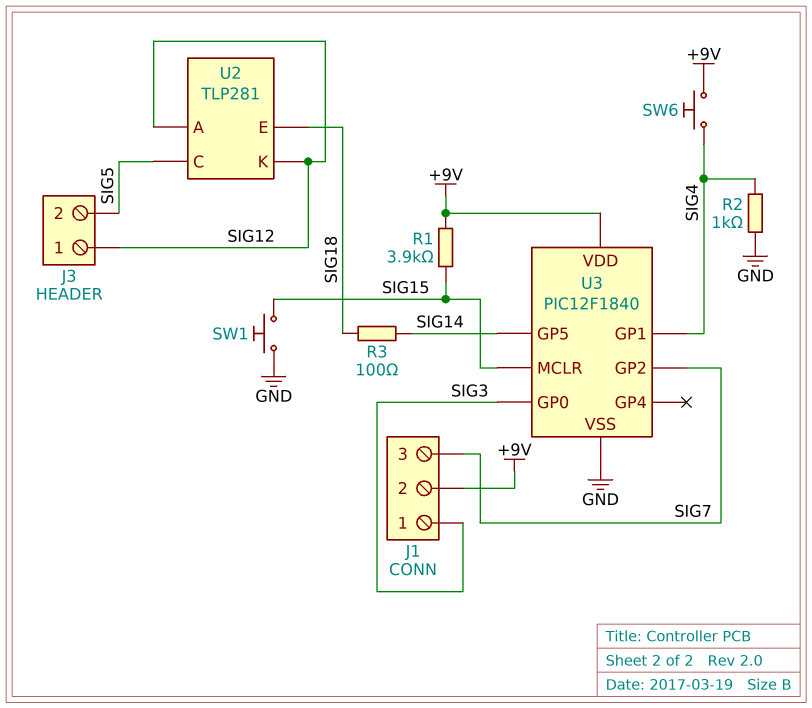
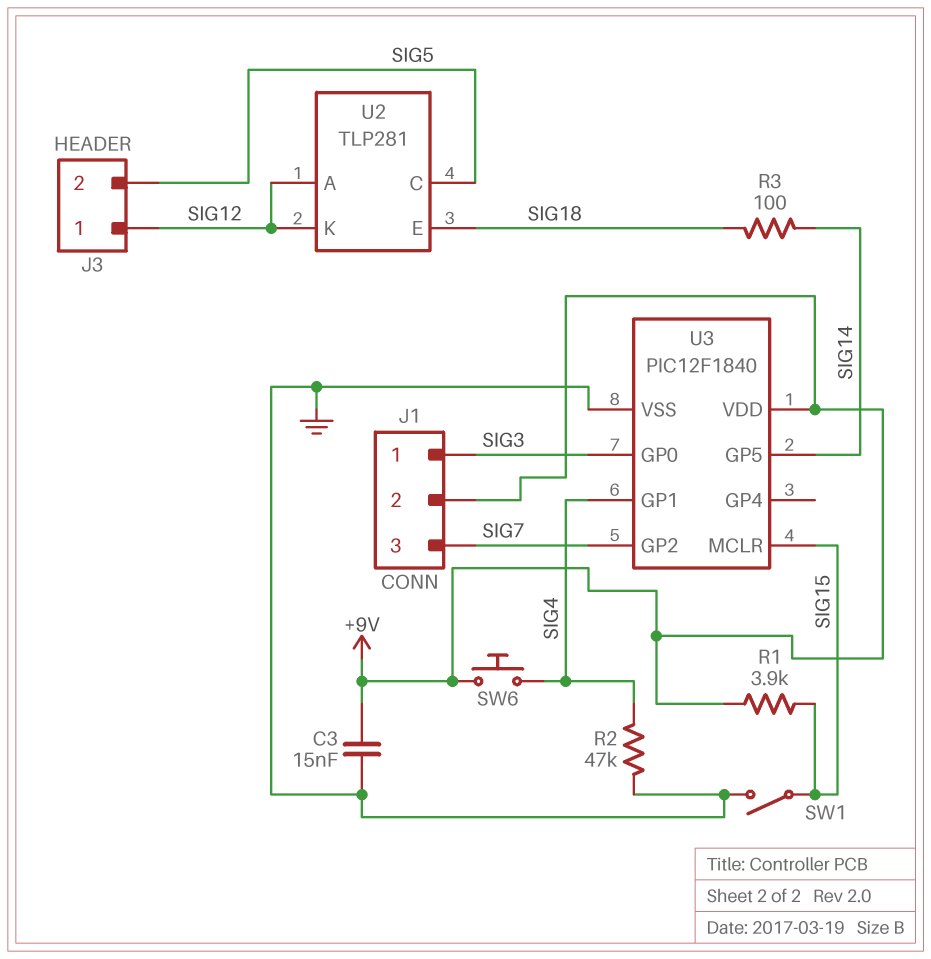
C3: none -> 15nF (+9V, GND)
R2: 1k (GND, SIG4) -> 47k (GND, SIG4)
SW1: button (GND, SIG15) -> switch (GND, SIG15)

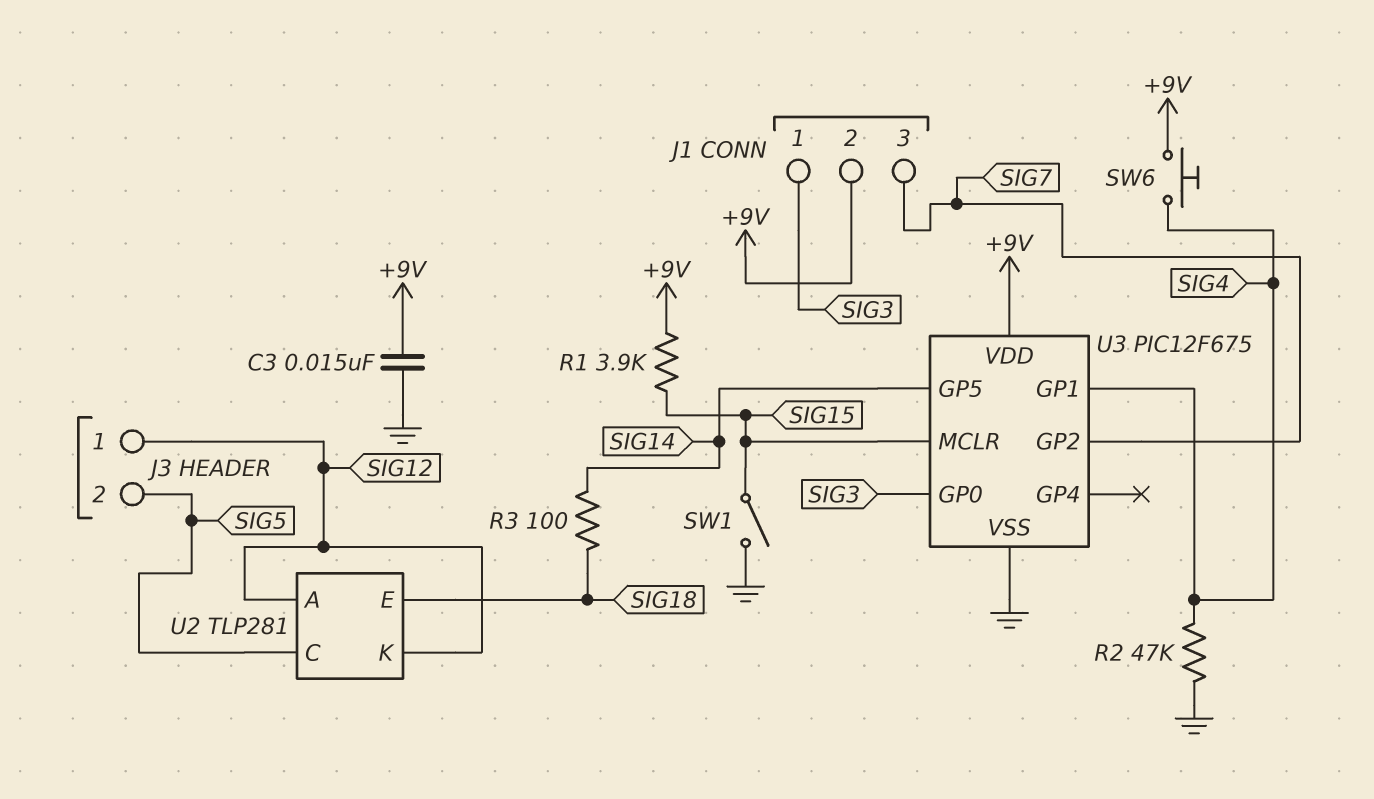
U3: PIC12F1840 -> PIC12F675

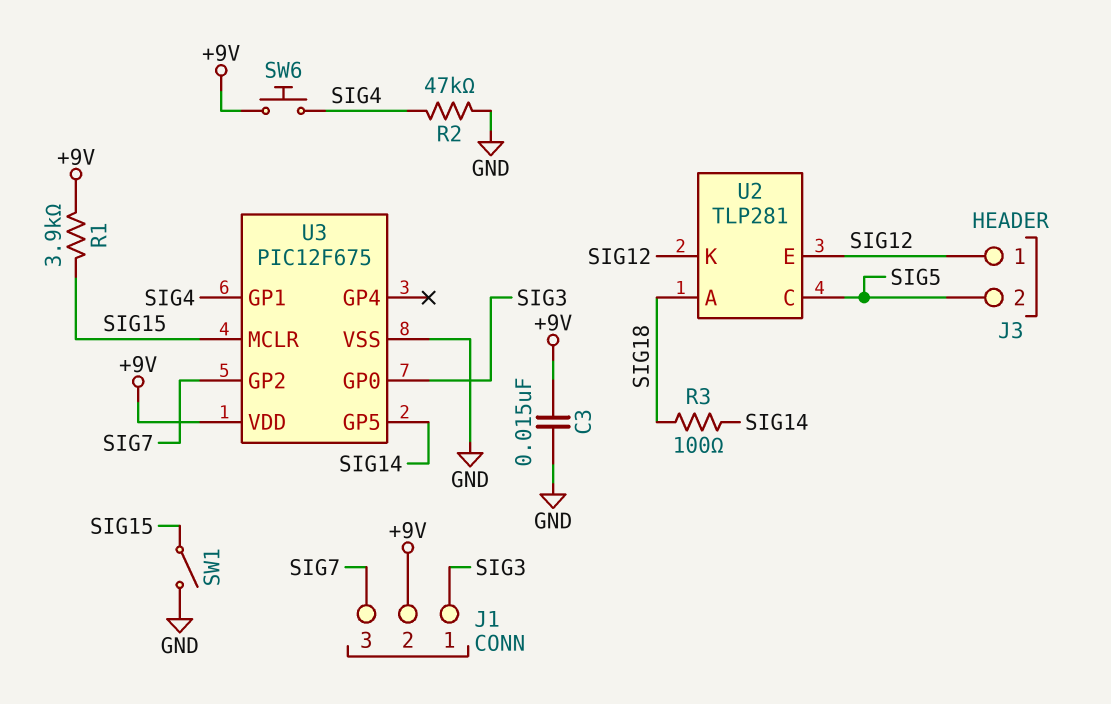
U2 pin A: SIG12 -> SIG18
U2 pin E: SIG18 -> SIG12

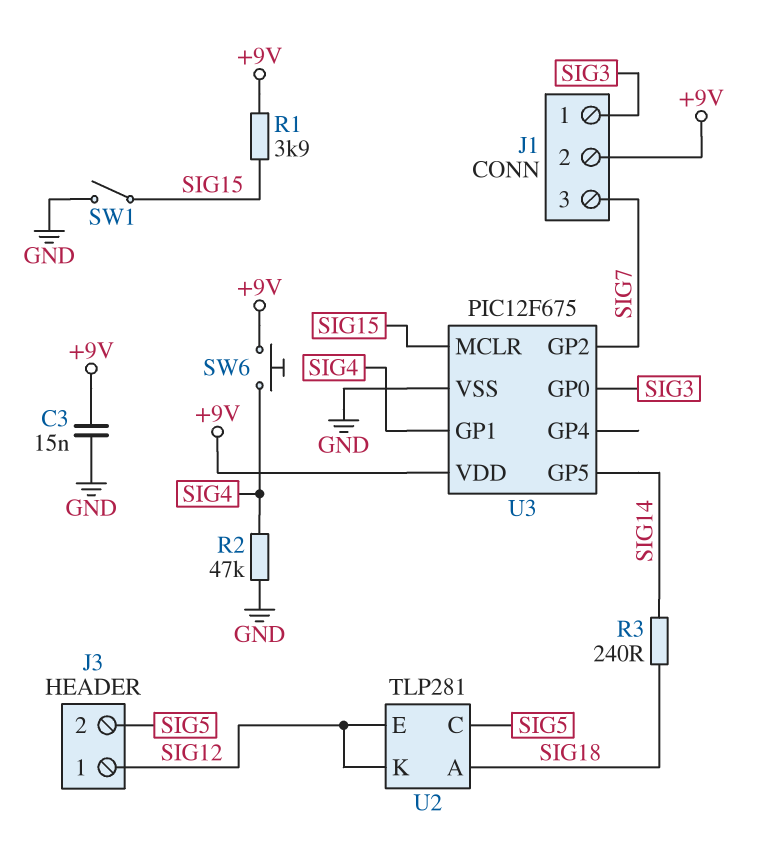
R3: 100 (SIG14, SIG18) -> 240 (SIG14, SIG18)

